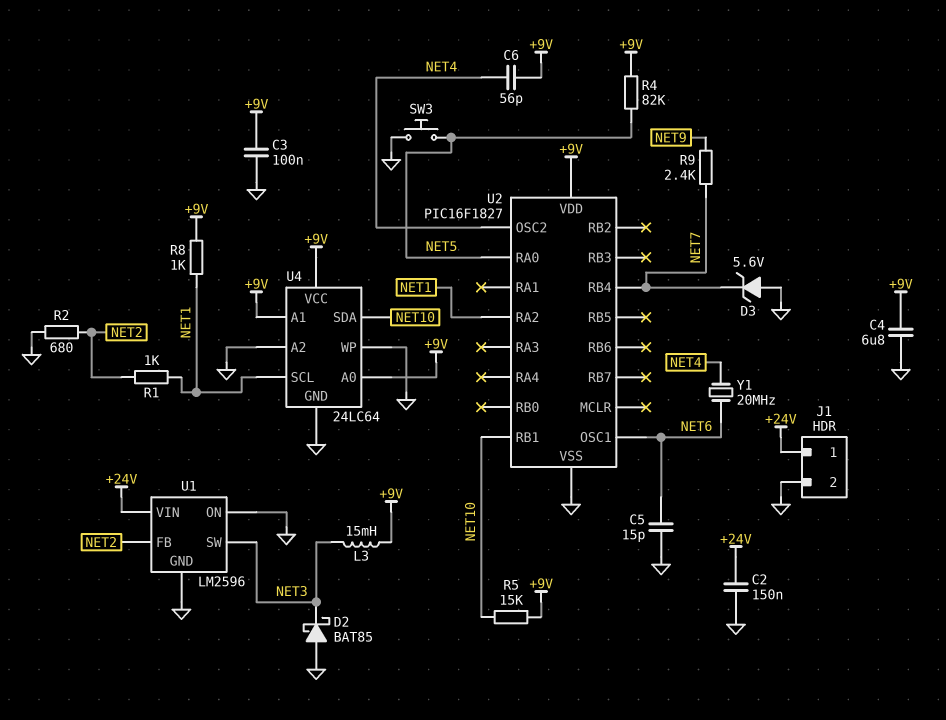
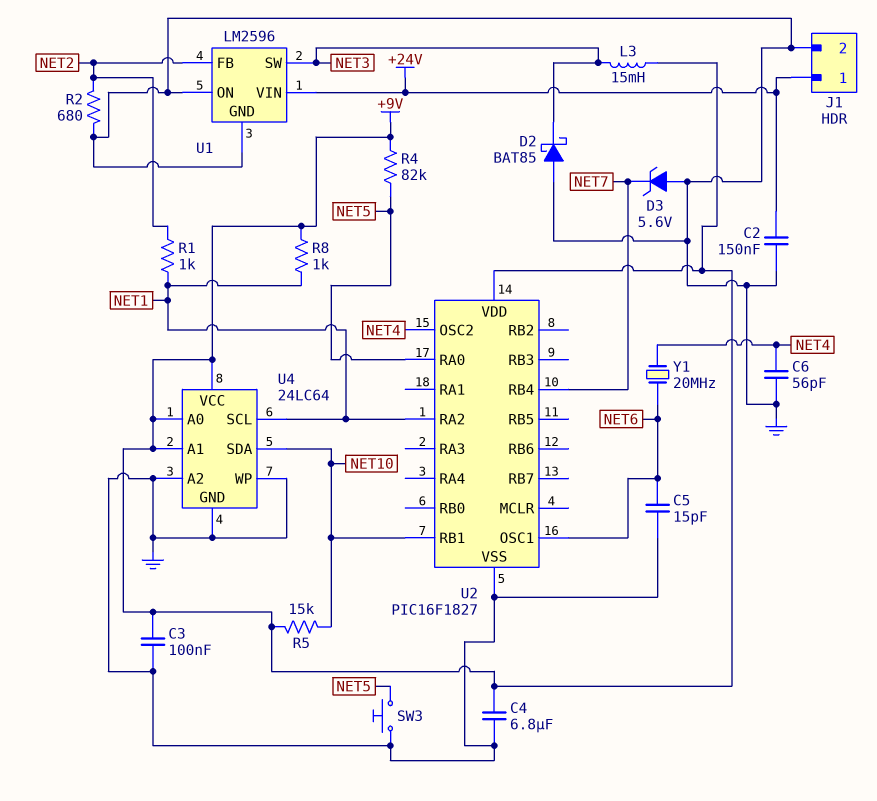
C6: 56pF (+9V, NET4) -> 56pF (GND, NET4)
R9: 2.4k (NET7, NET9) -> none

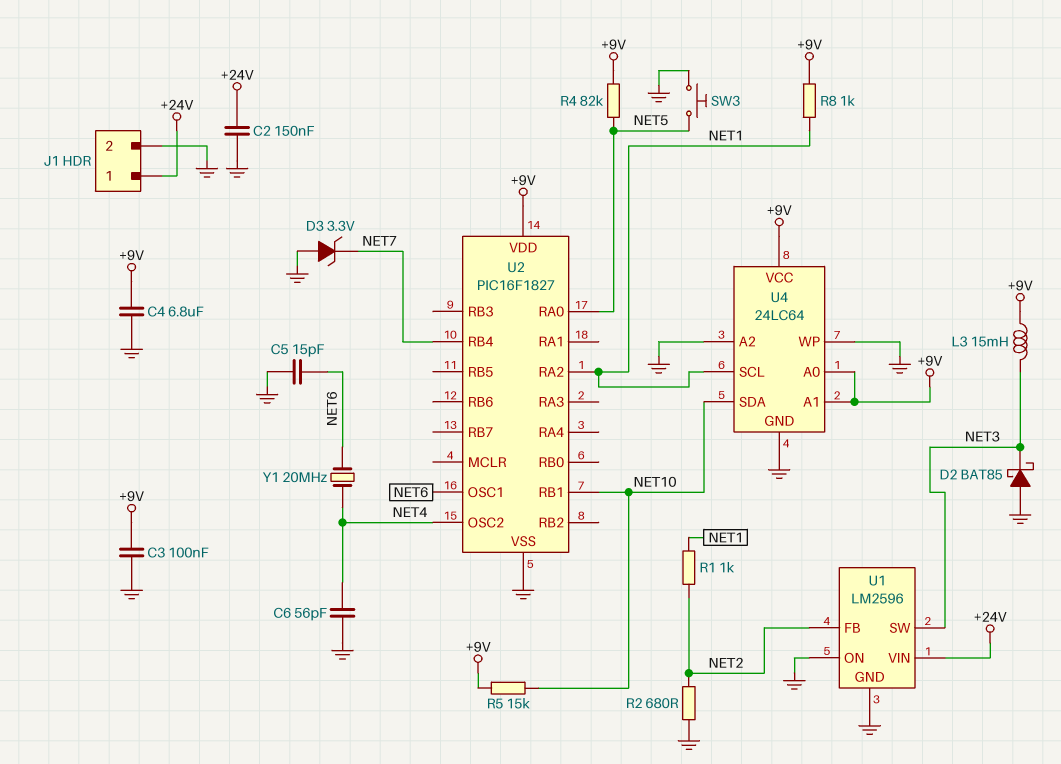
D3: zener 5.6V (A GND, K NET7) -> zener 3.3V (A GND, K NET7)

